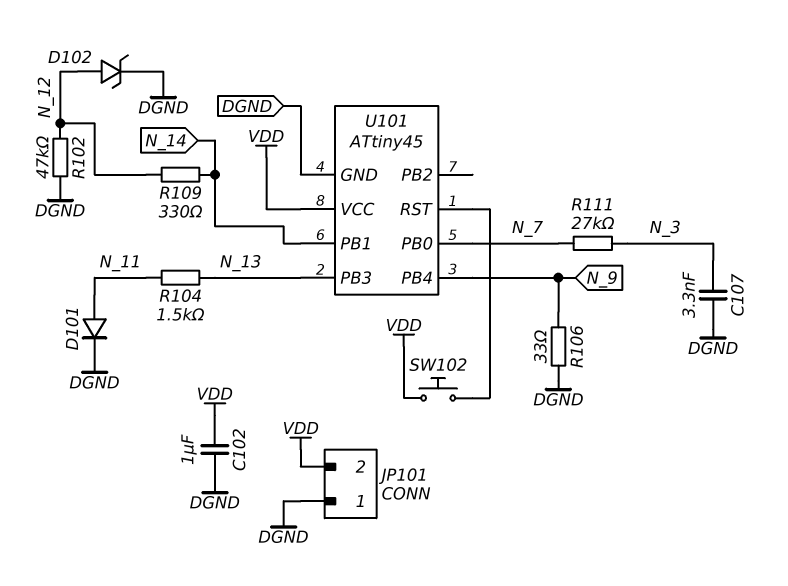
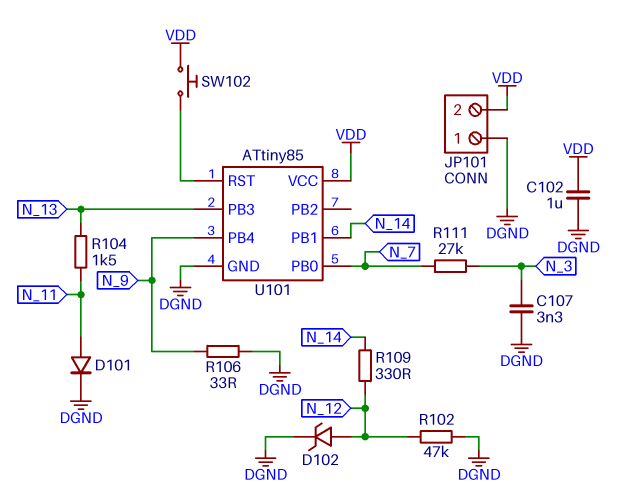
U101: ATtiny45 -> ATtiny85

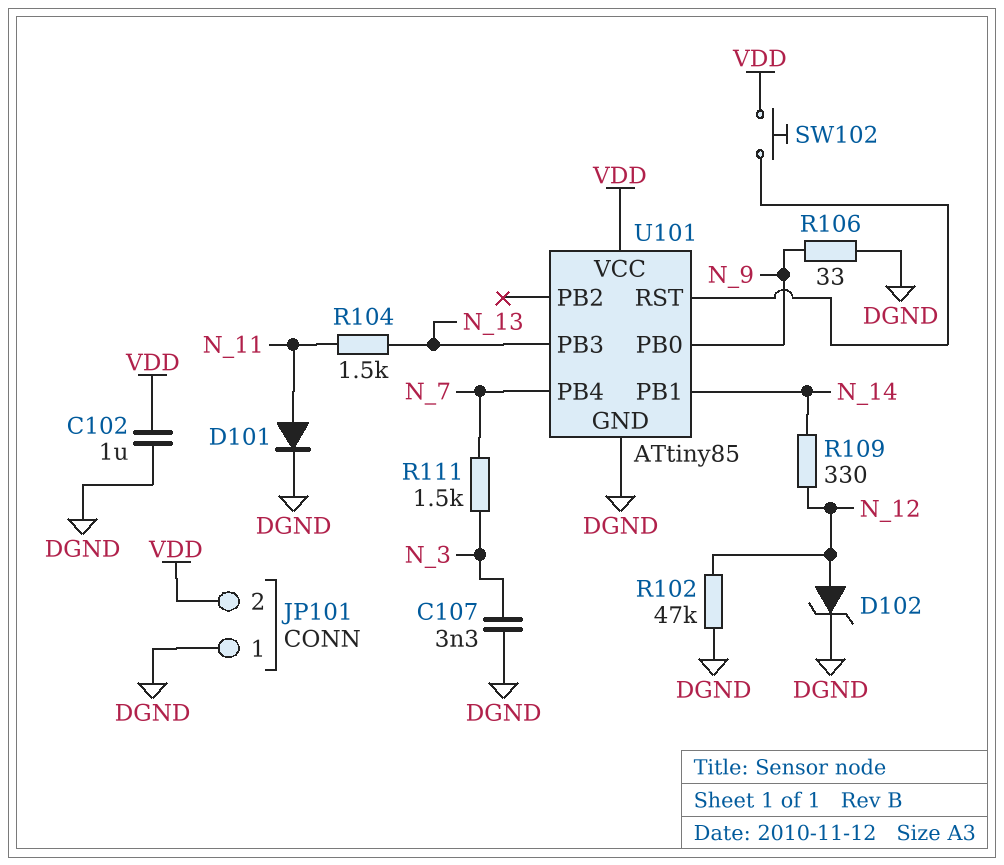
R111: 27k (N_3, N_7) -> 1.5k (N_3, N_7)
U101 pin PB0: N_7 -> N_9
U101 pin PB4: N_9 -> N_7

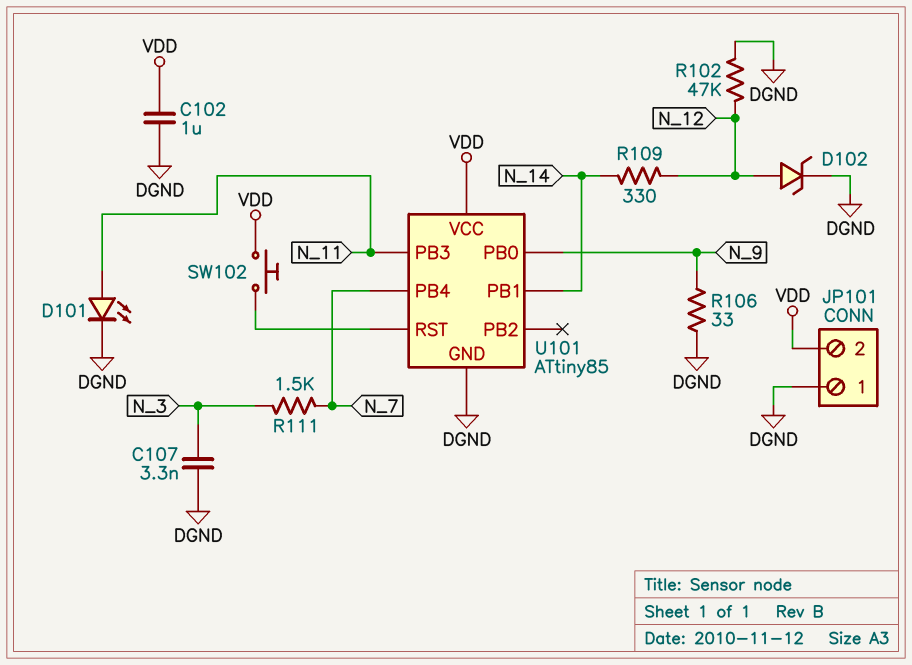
D101: diode (A N_11, K DGND) -> LED (A N_11, K DGND)
R104: 1.5k (N_11, N_13) -> none
U101 pin PB3: N_13 -> N_11

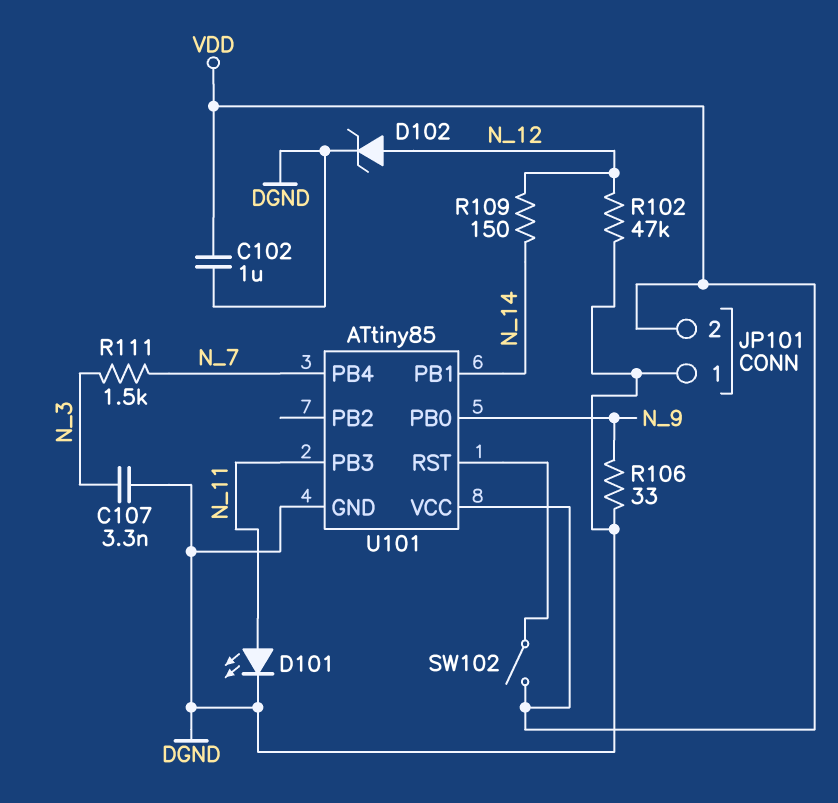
R109: 330 (N_12, N_14) -> 150 (N_12, N_14)
SW102: button (U101/RST, VDD) -> switch (U101/RST, VDD)

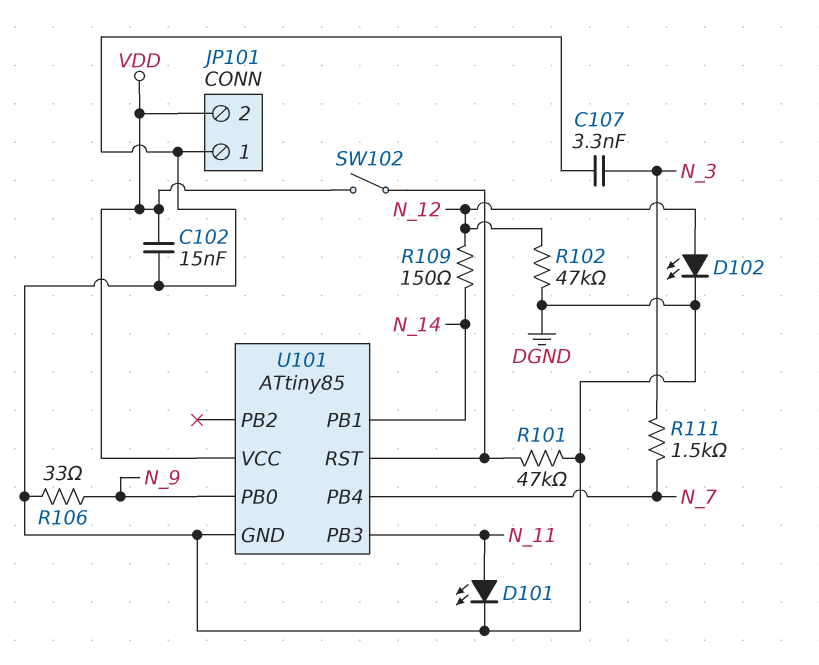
C102: 1uF (DGND, VDD) -> 15nF (DGND, VDD)
D102: zener (A N_12, K DGND) -> LED (A N_12, K DGND)
R101: none -> 47k (DGND, U101/RST)

